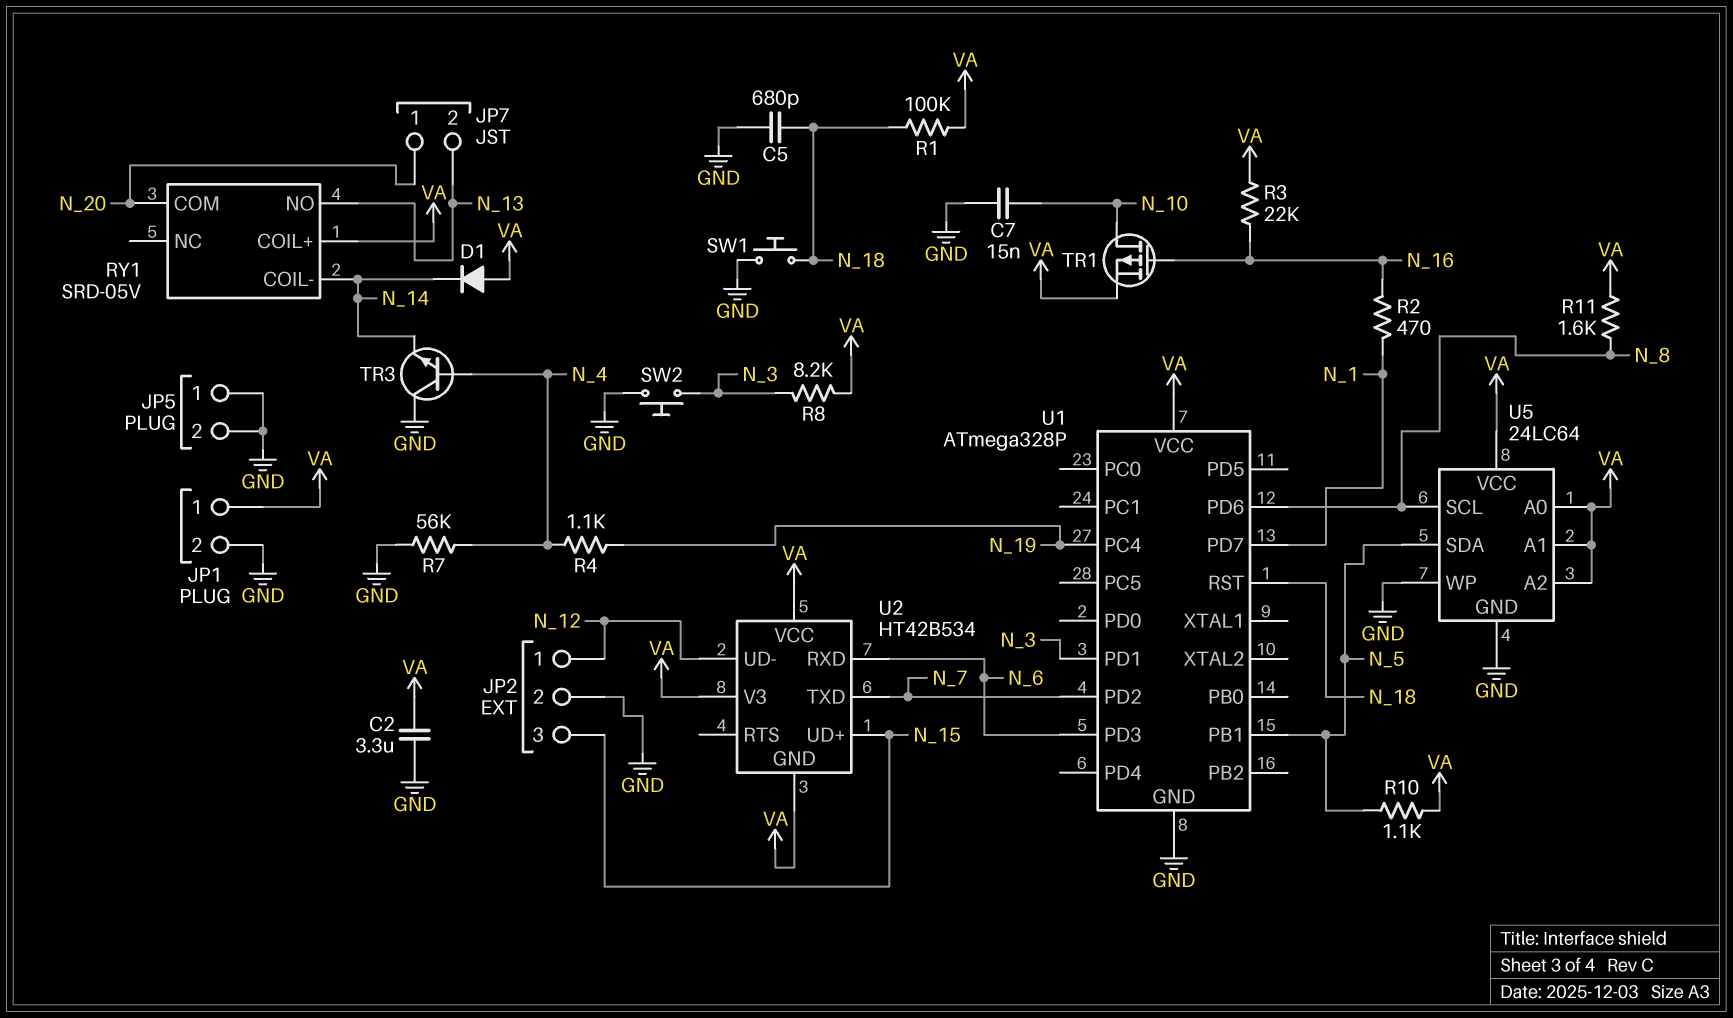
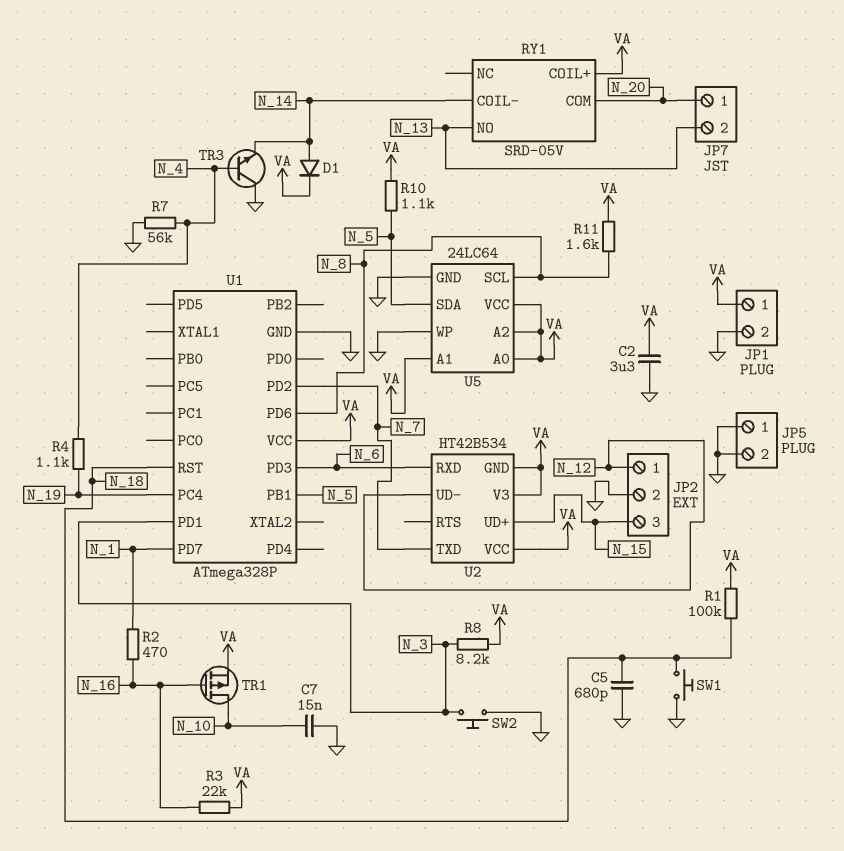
D1: diode (A VA, K N_14) -> diode (A N_14, K VA)

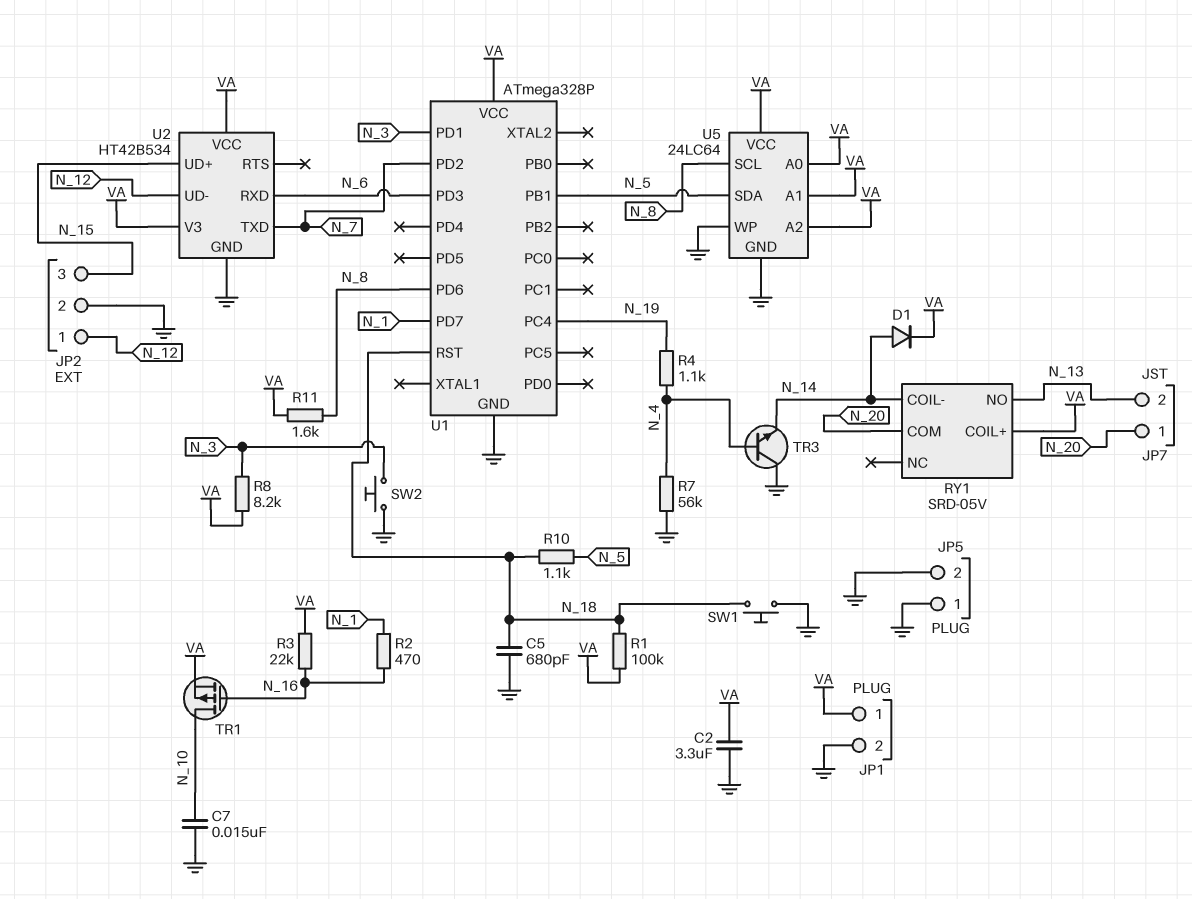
R10: 1.1k (N_5, VA) -> 1.1k (N_5, N_18)
U2 pin GND: VA -> GND

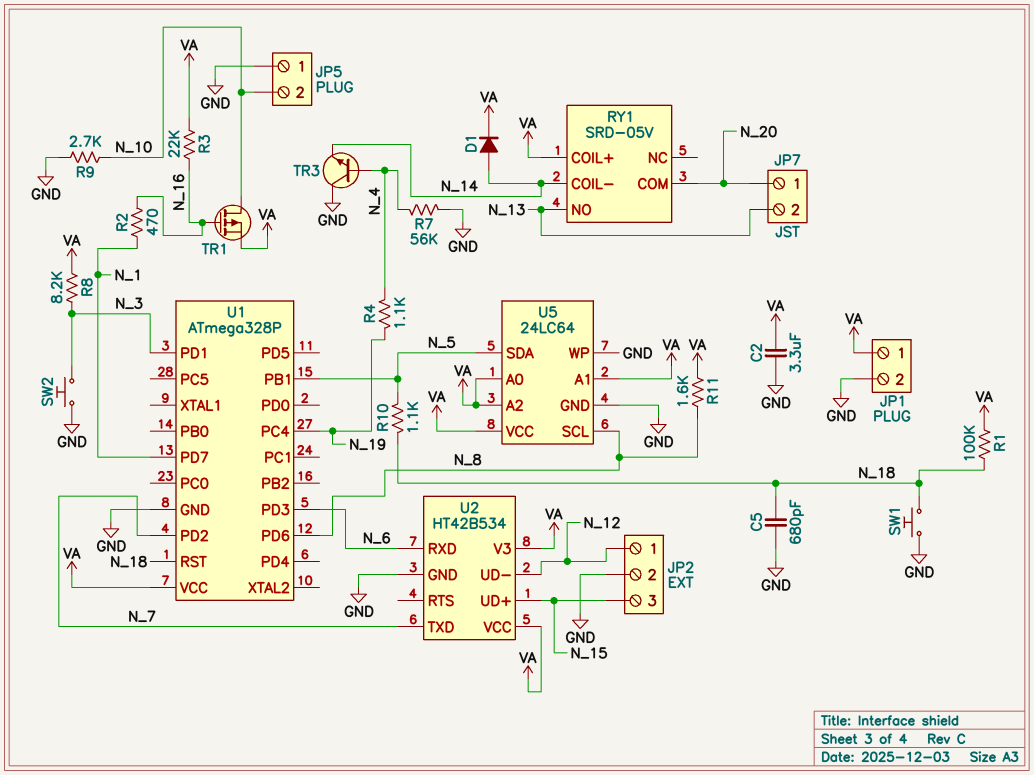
C7: 15nF (GND, N_10) -> none
JP5 pin 2: GND -> N_10
R9: none -> 2.7k (GND, N_10)

